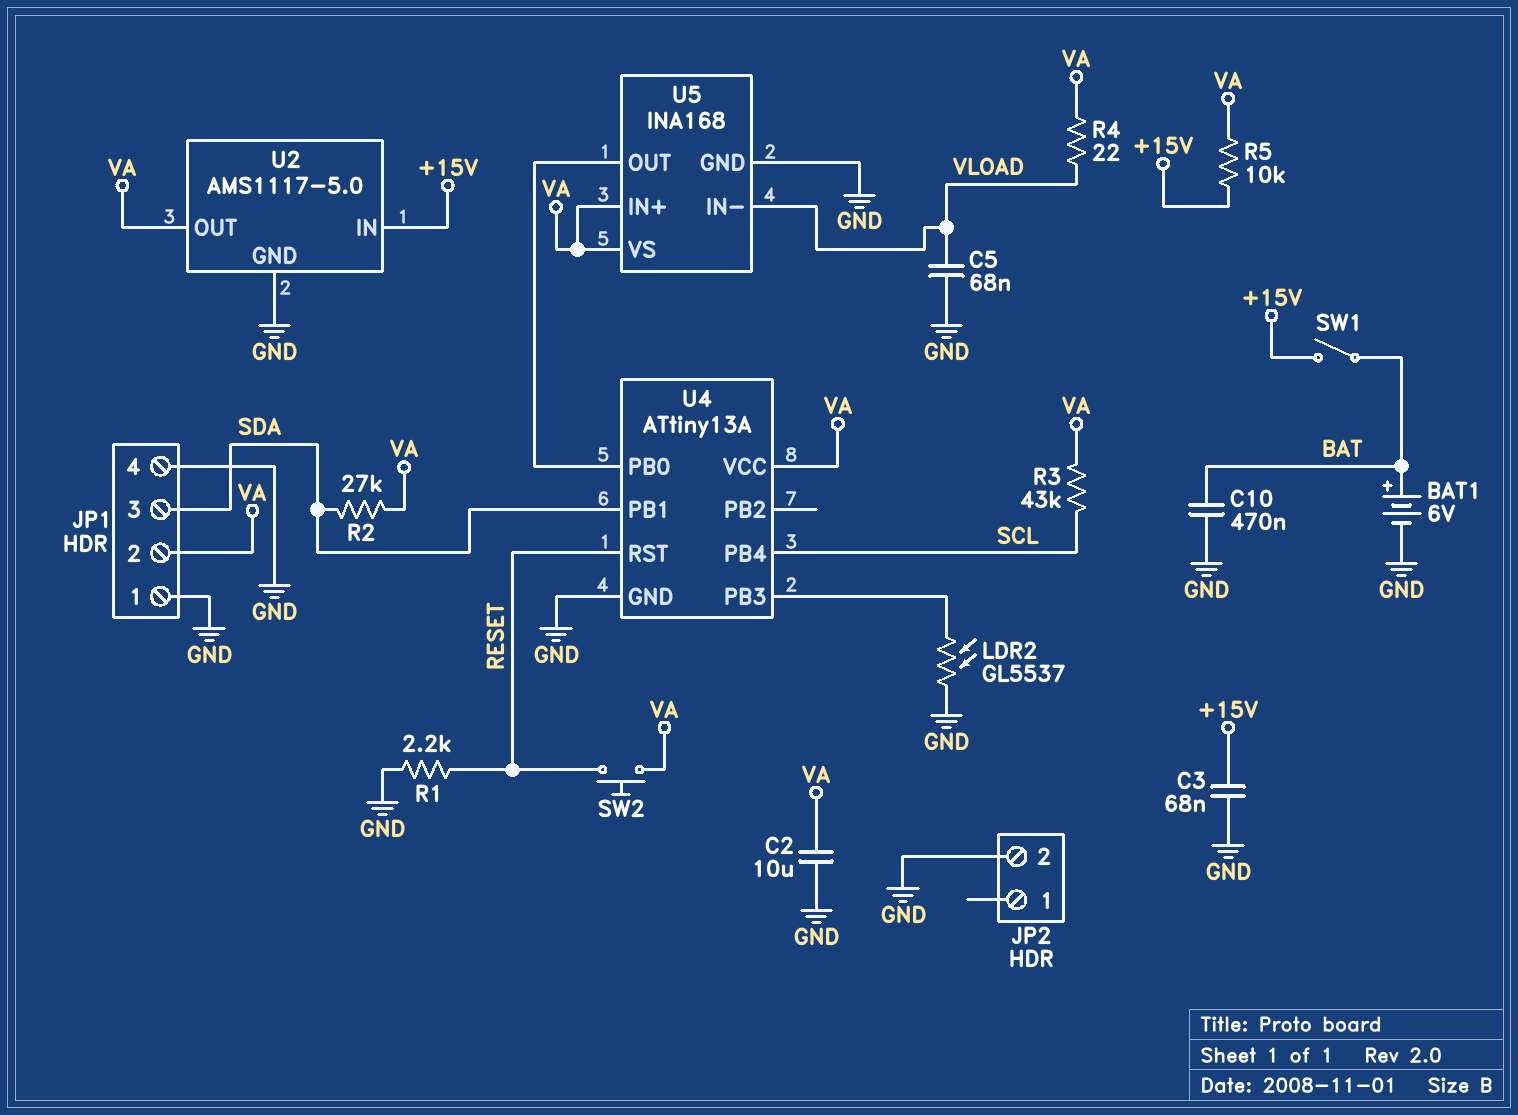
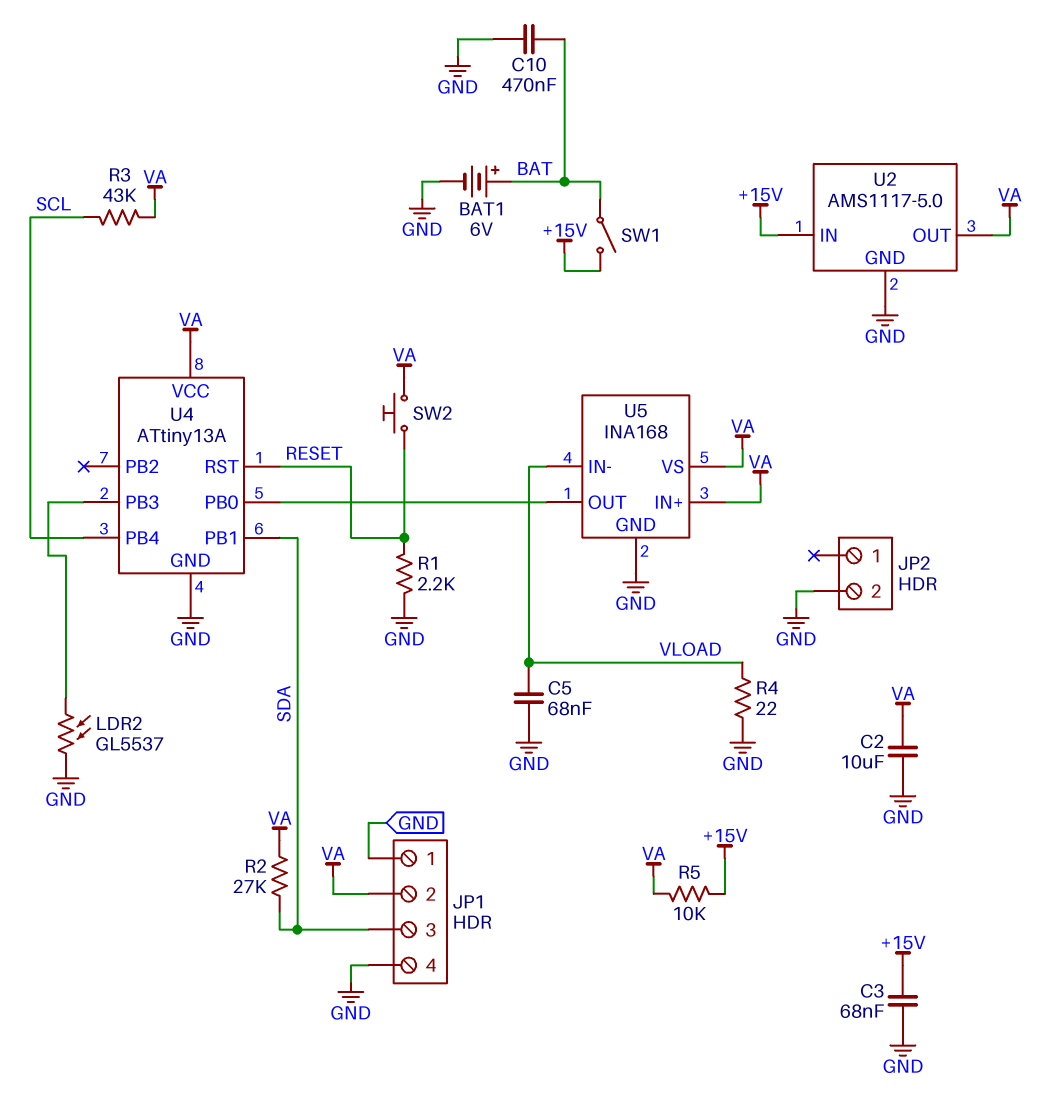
R4: 22 (VA, VLOAD) -> 22 (GND, VLOAD)

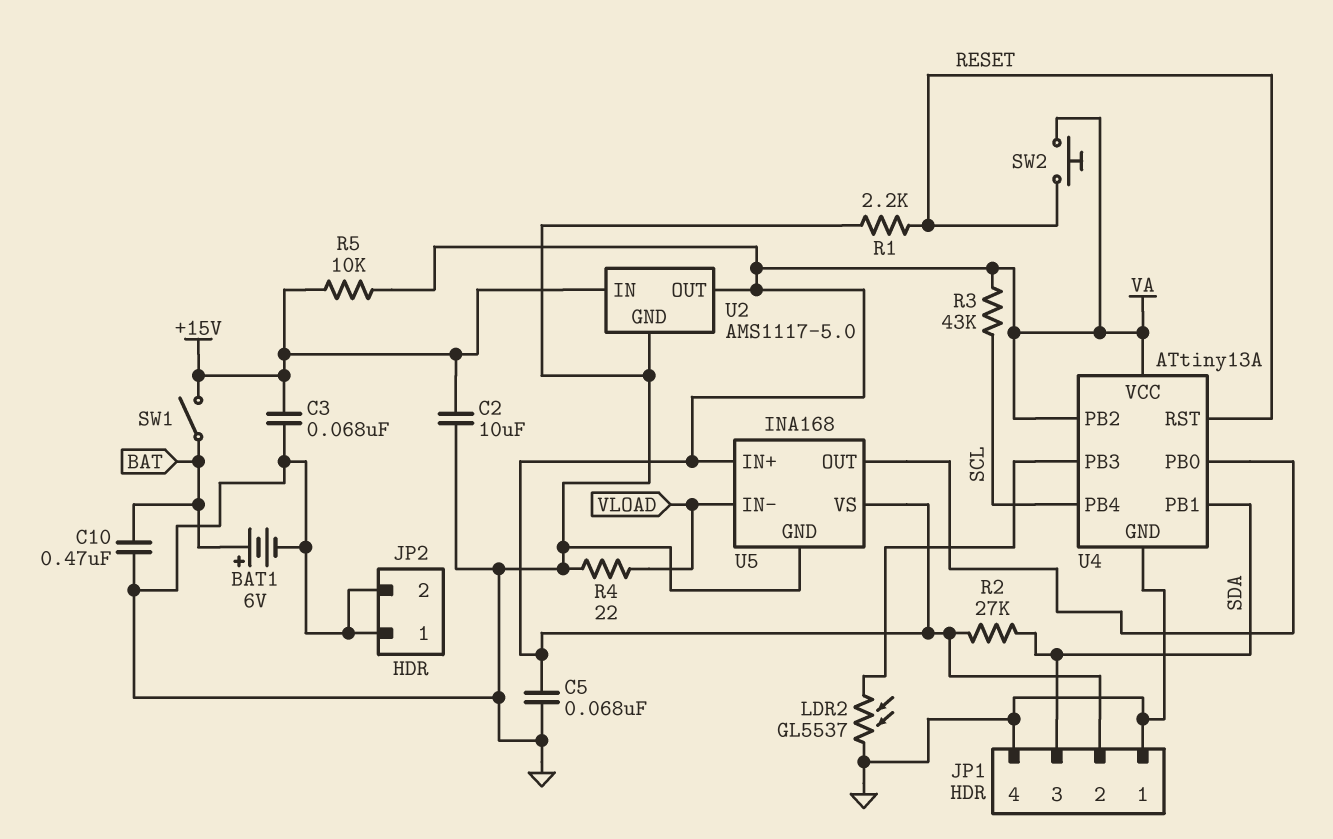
C2: 10uF (GND, VA) -> 10uF (+15V, GND)
C5: 68nF (GND, VLOAD) -> 68nF (GND, VA)
JP2 pin 1: none -> GND
U4 pin PB2: none -> VA

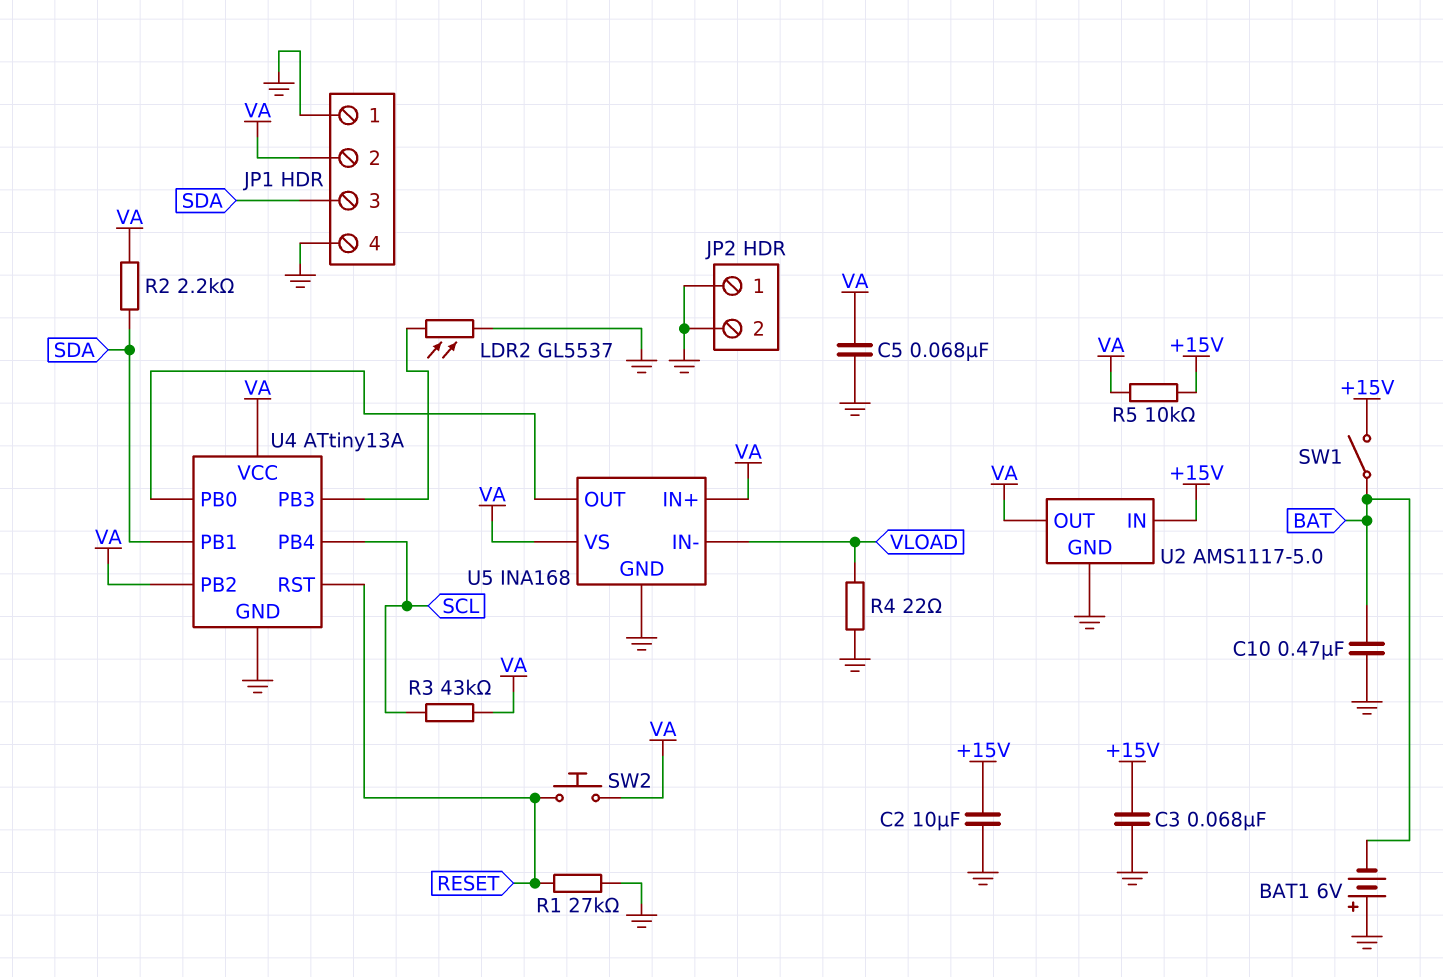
BAT1: 6V (plus BAT, minus GND) -> 6V (plus GND, minus BAT)
R1: 2.2k (GND, RESET) -> 27k (GND, RESET)
R2: 27k (SDA, VA) -> 2.2k (SDA, VA)

